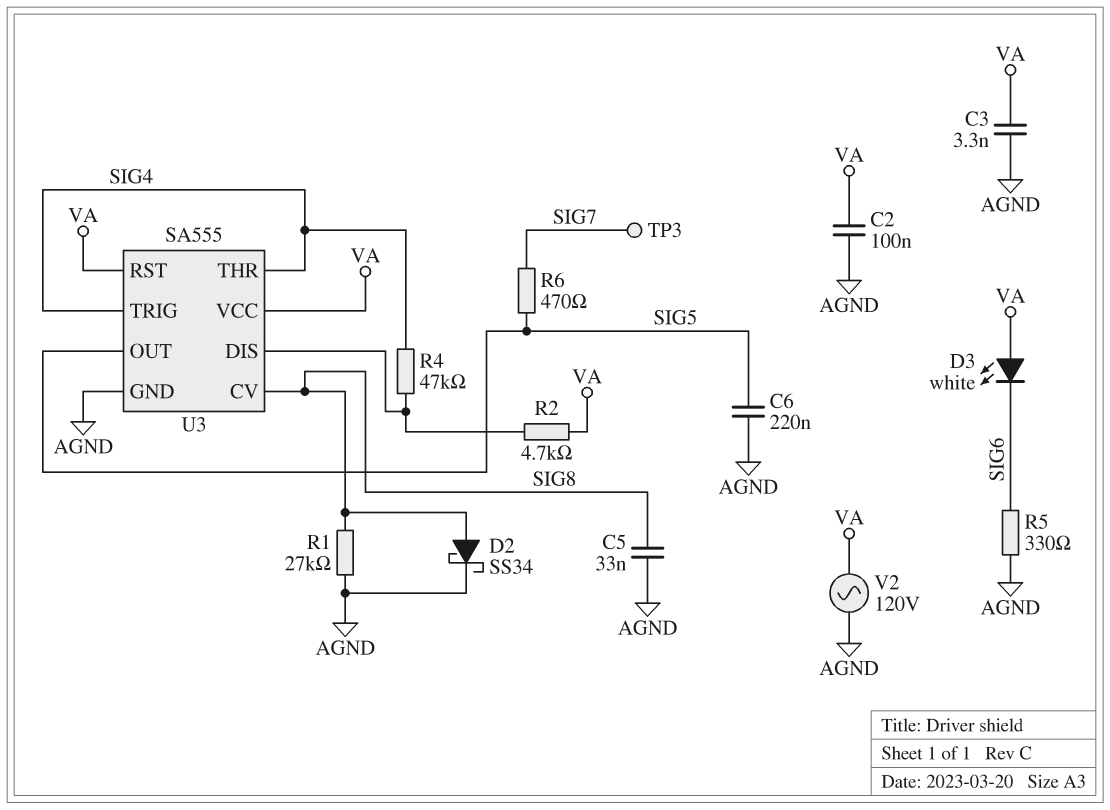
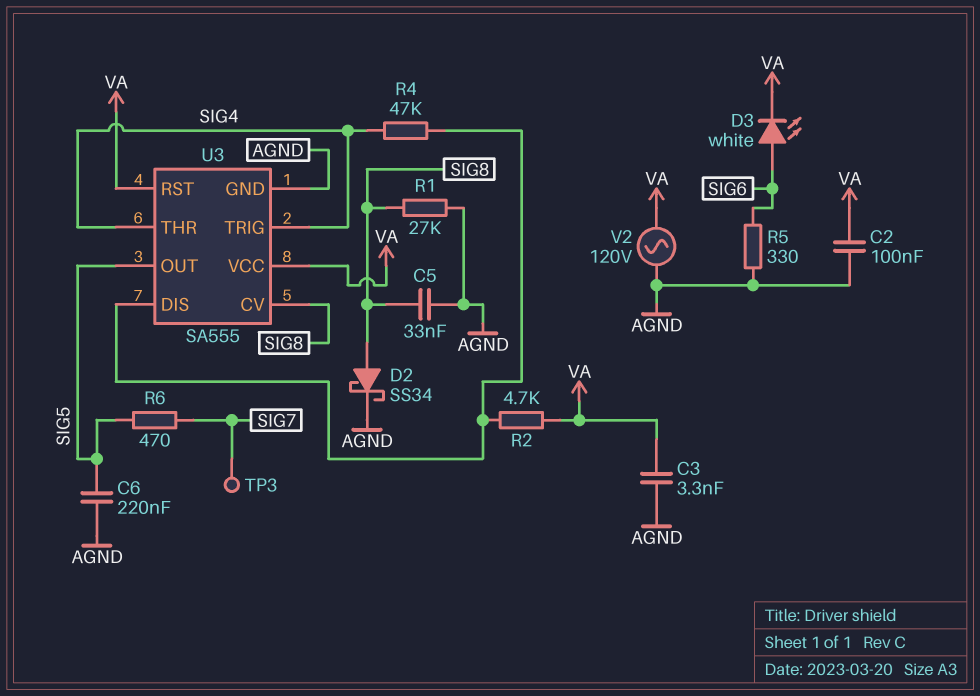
D3: LED white (A VA, K SIG6) -> LED white (A SIG6, K VA)

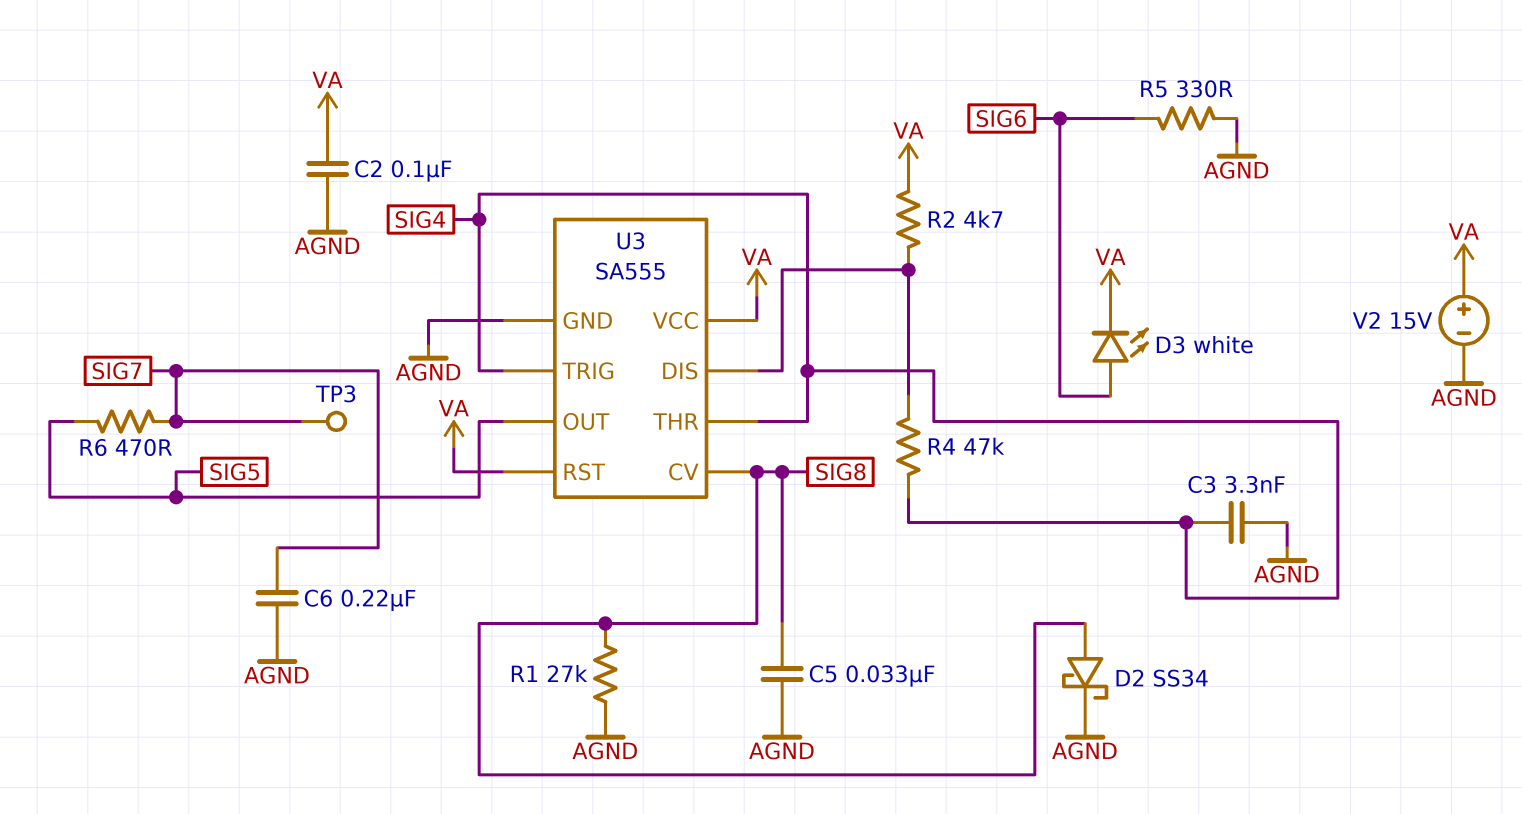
C3: 3.3nF (AGND, VA) -> 3.3nF (AGND, SIG4)
C6: 220nF (AGND, SIG5) -> 220nF (AGND, SIG7)
V2: AC 120V (AGND, VA) -> 15V (plus VA, minus AGND)

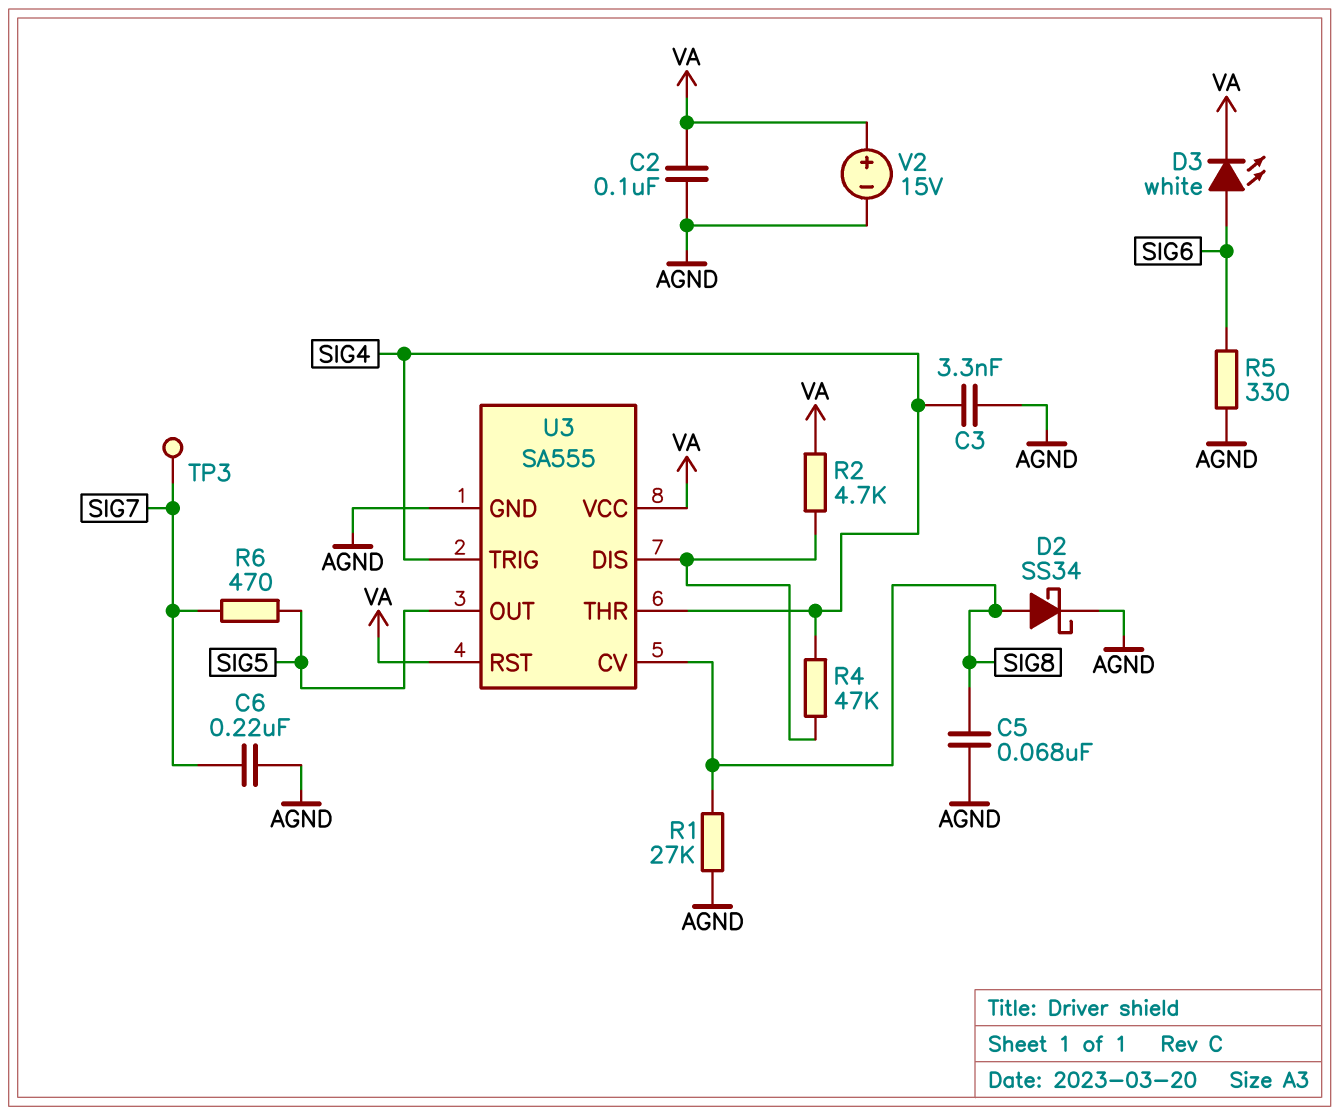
C5: 33nF (AGND, SIG8) -> 68nF (AGND, SIG8)

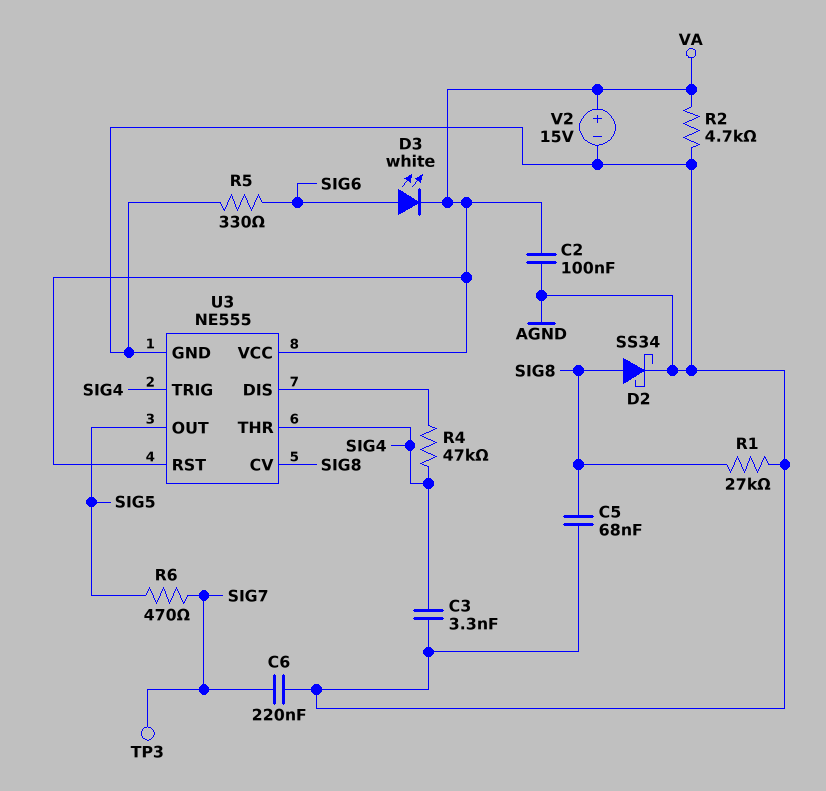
R2: 4.7k (U3/DIS, VA) -> 4.7k (AGND, VA)
U3: SA555 -> NE555

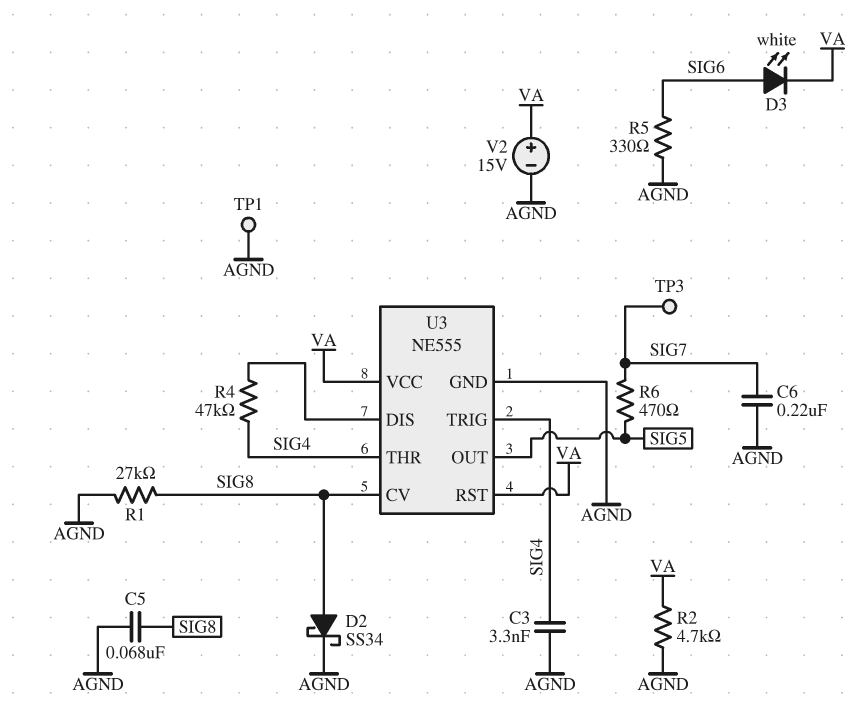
C2: 100nF (AGND, VA) -> none
TP1: none -> test point (AGND)

